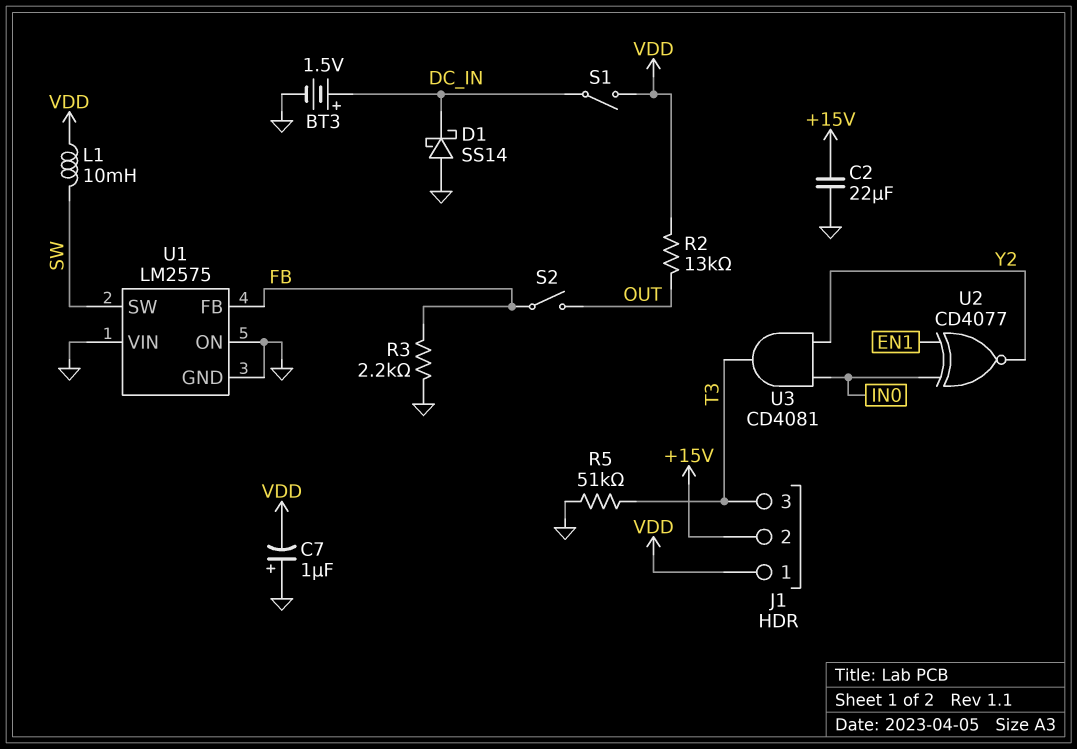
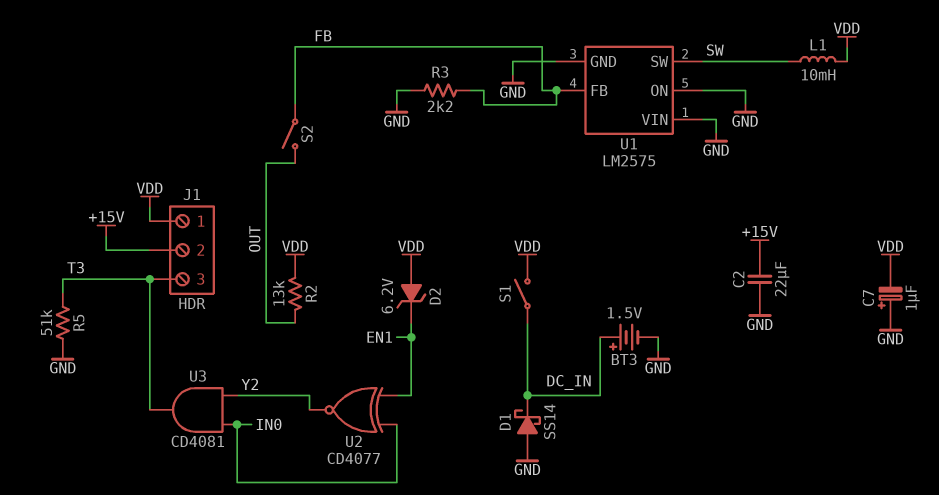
D2: none -> zener 6.2V (A VDD, K EN1)

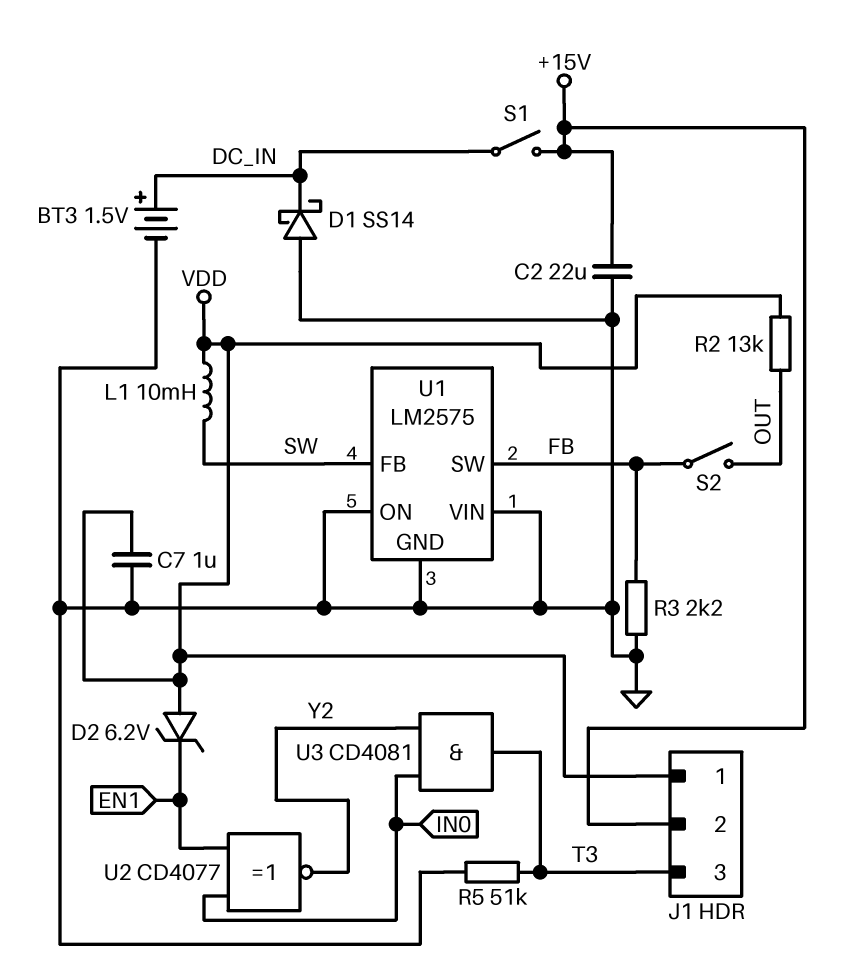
C7: 1uF (plus GND, minus VDD) -> 1uF (GND, VDD)
S1: switch (DC_IN, VDD) -> switch (+15V, DC_IN)
U1 pin FB: FB -> SW
U1 pin SW: SW -> FB

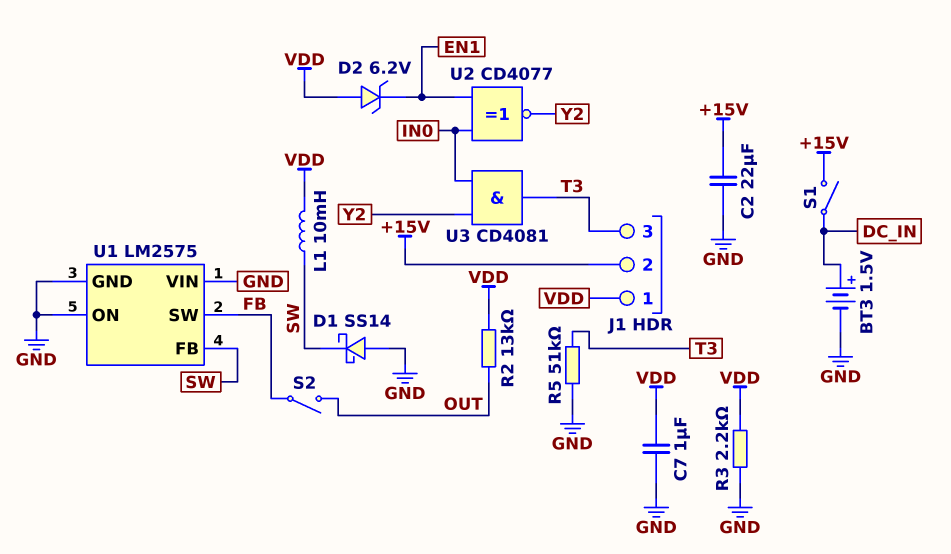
D1: schottky SS14 (A GND, K DC_IN) -> schottky SS14 (A GND, K SW)
R3: 2.2k (FB, GND) -> 2.2k (GND, VDD)

